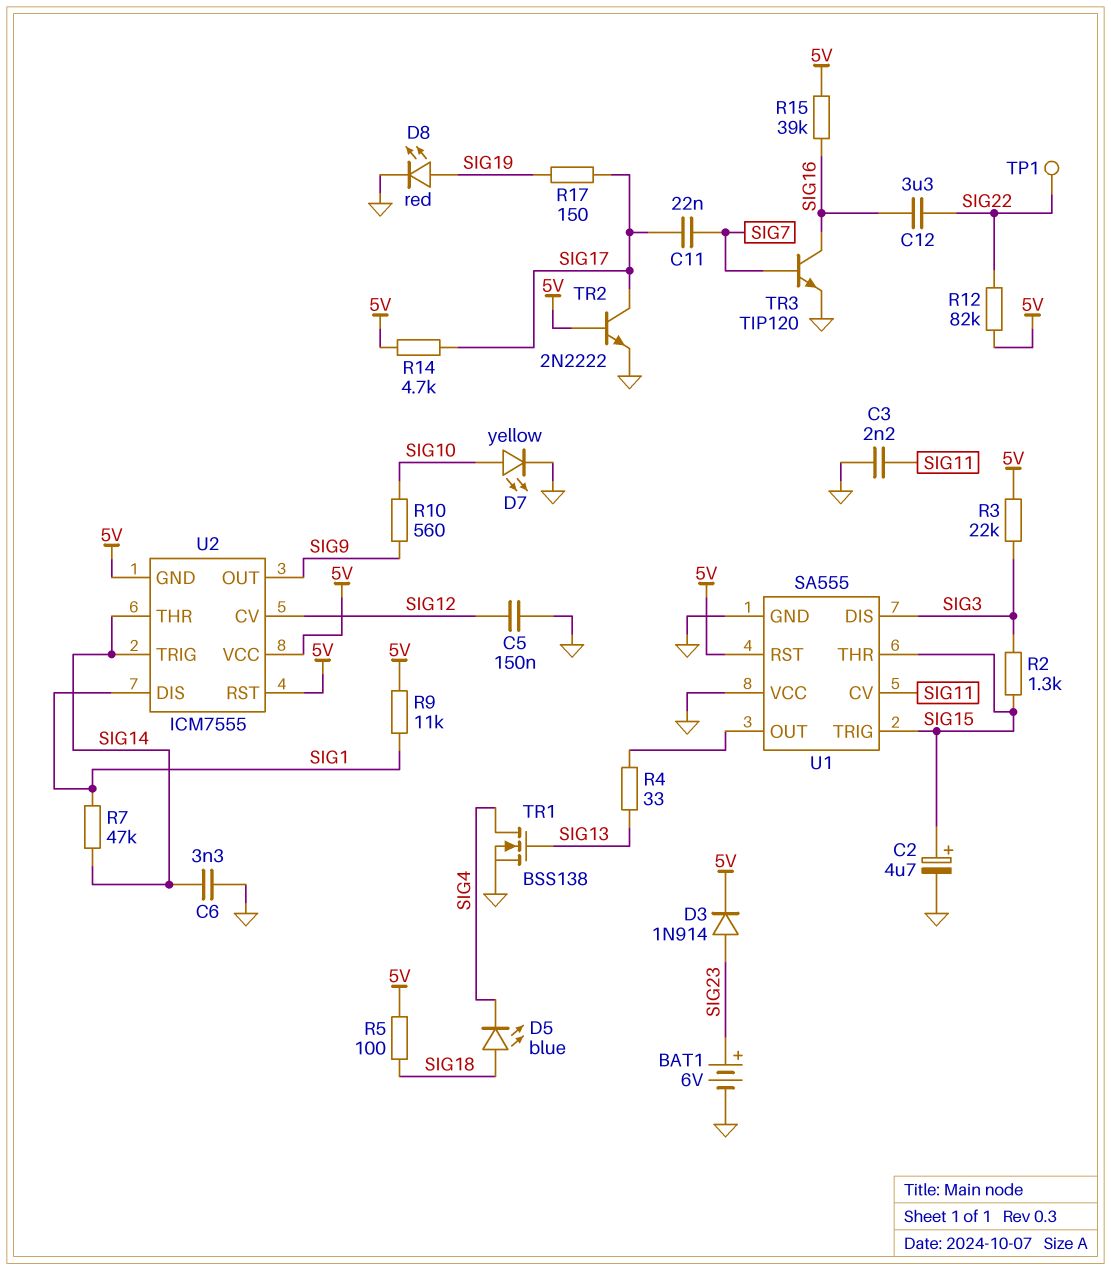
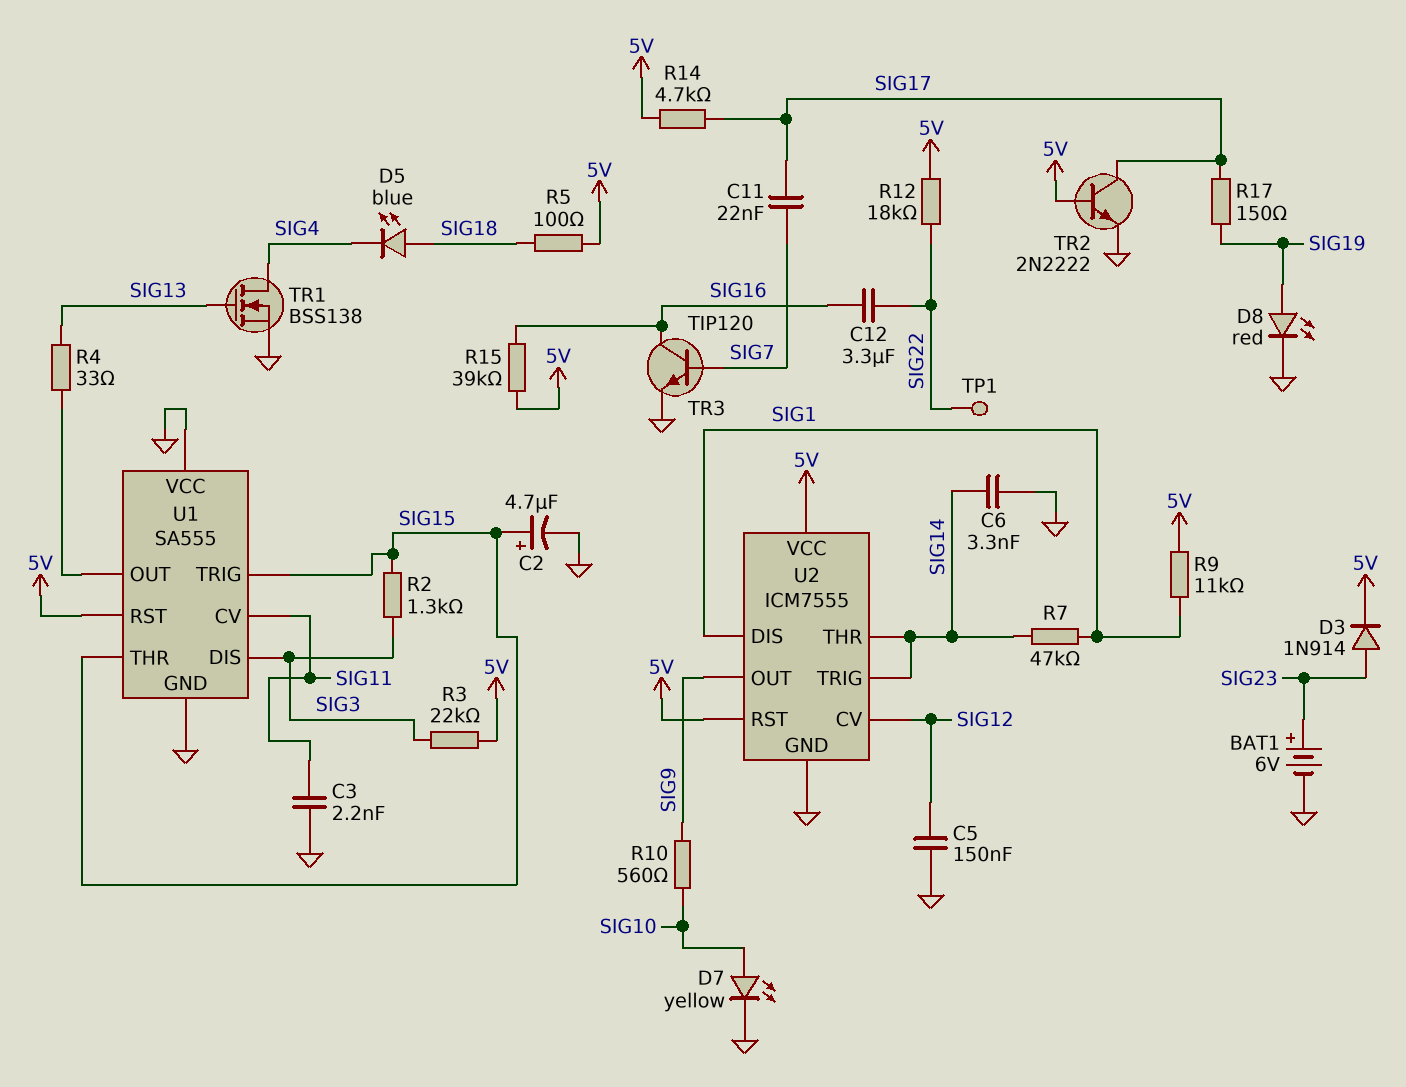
R12: 82k (5V, SIG22) -> 18k (5V, SIG22)
U2 pin GND: 5V -> GND

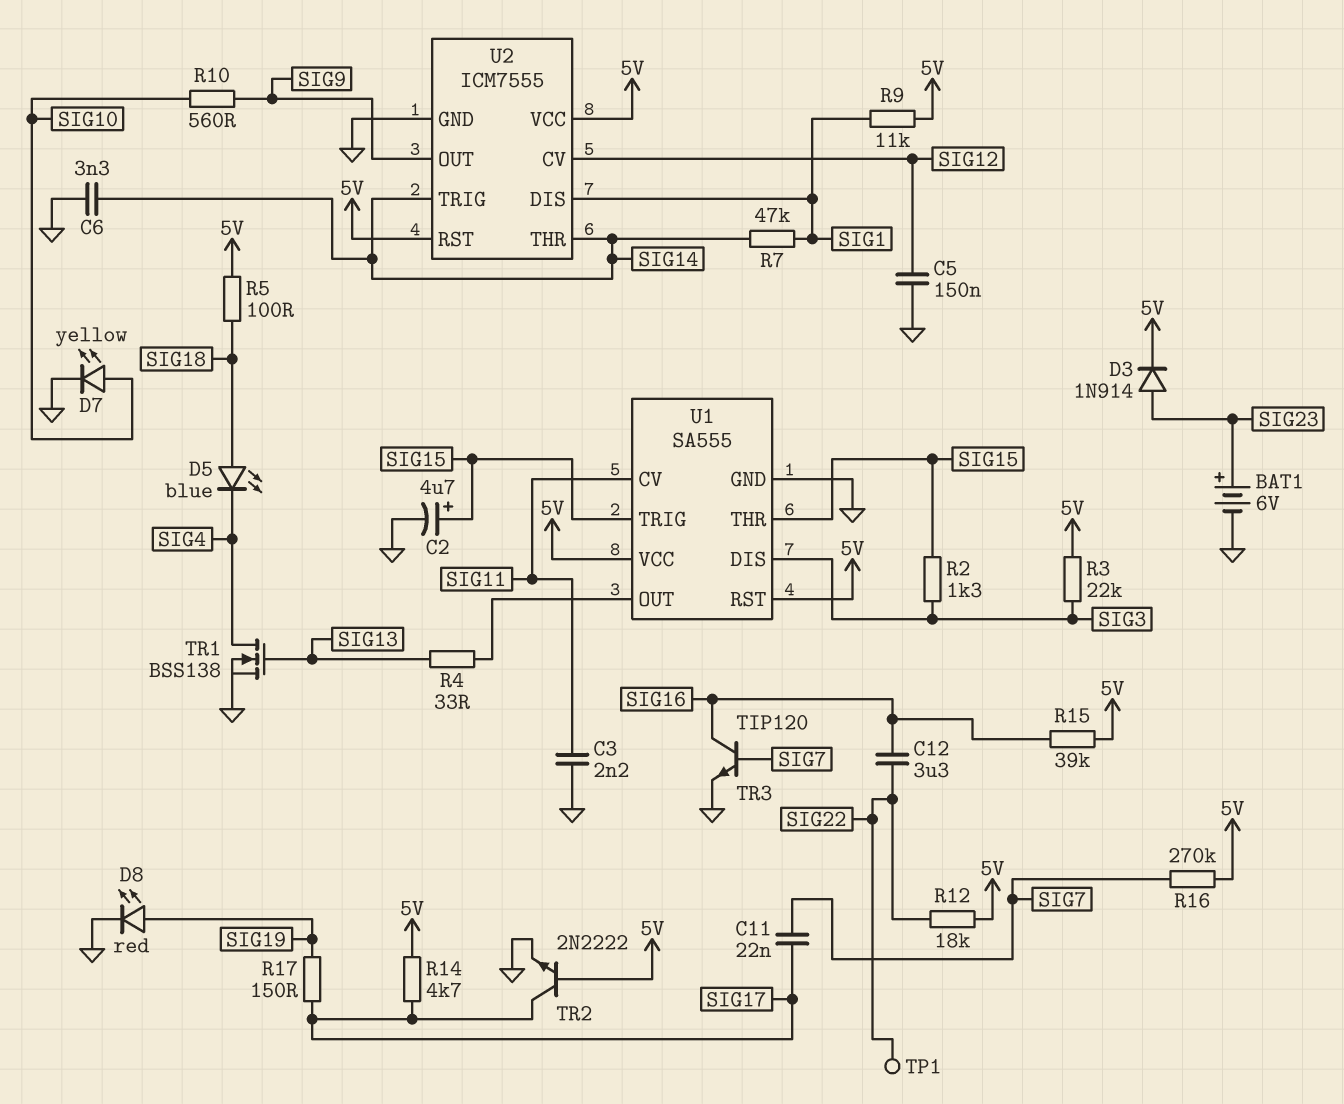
R16: none -> 270k (5V, SIG7)
U1 pin VCC: GND -> 5V

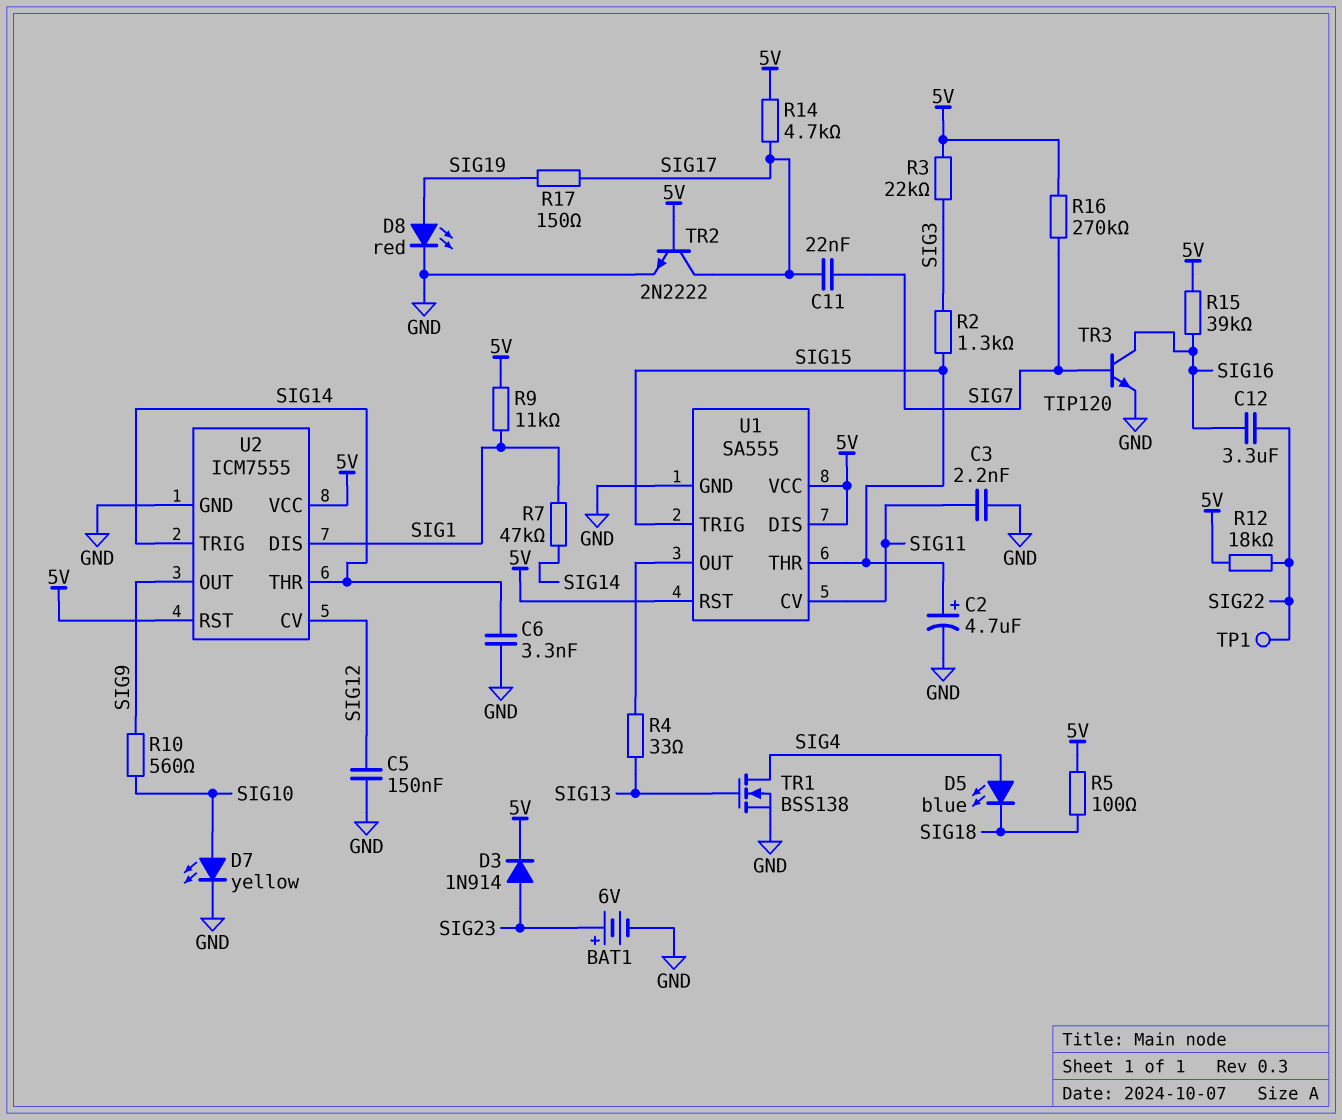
D5: LED blue (A SIG18, K SIG4) -> LED blue (A SIG4, K SIG18)
U1 pin DIS: SIG3 -> 5V

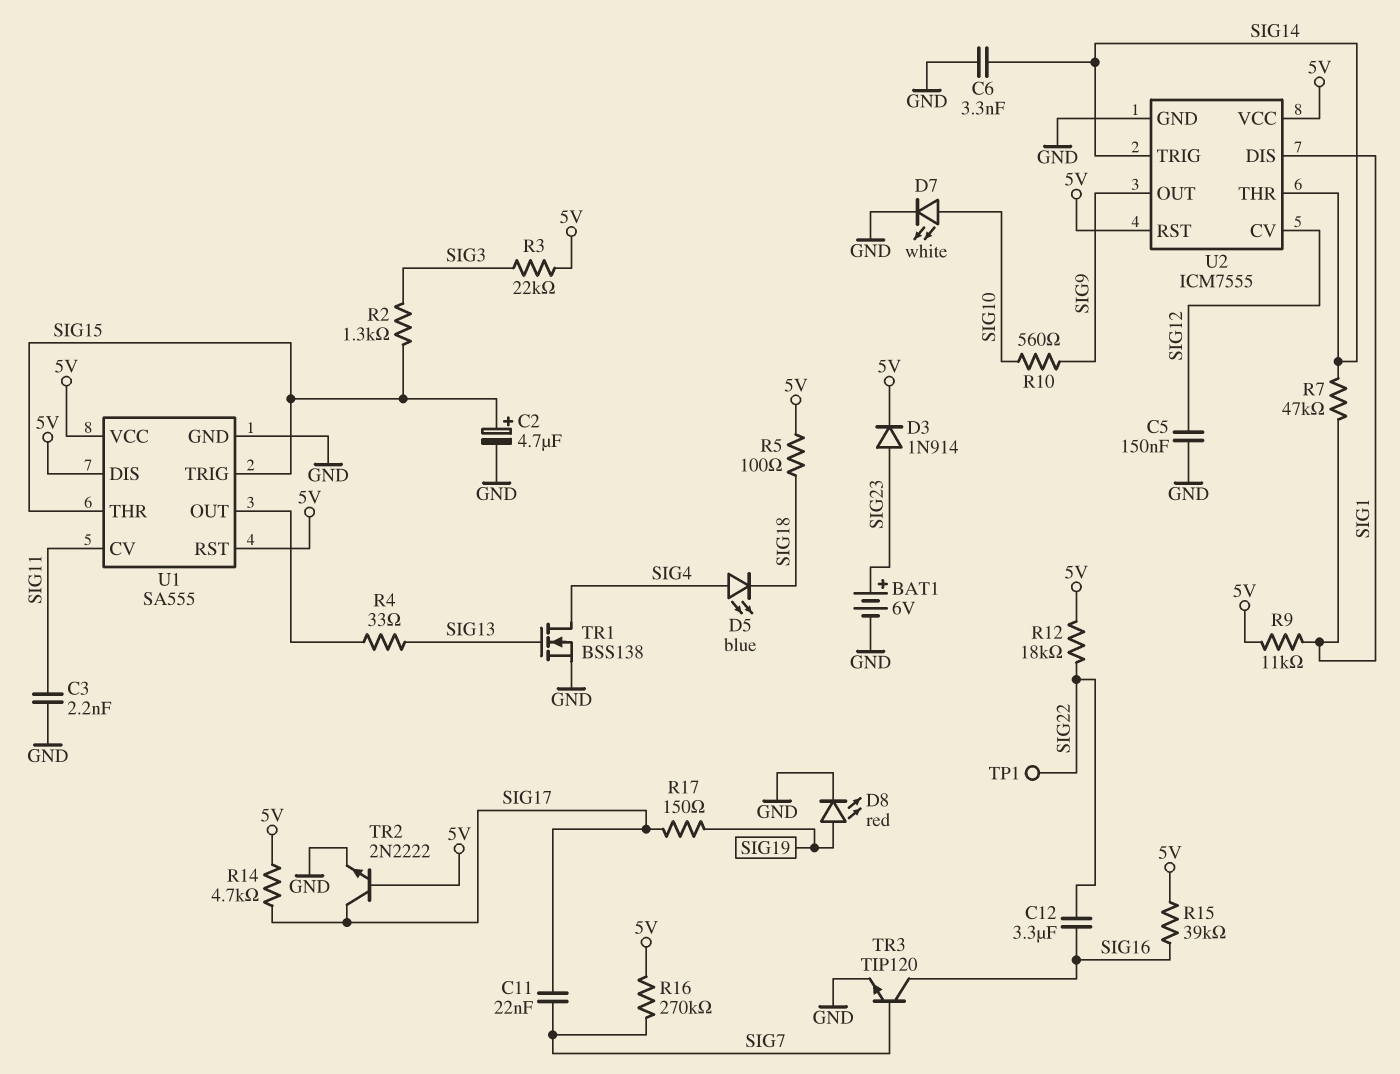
D7: LED yellow (A SIG10, K GND) -> LED white (A SIG10, K GND)

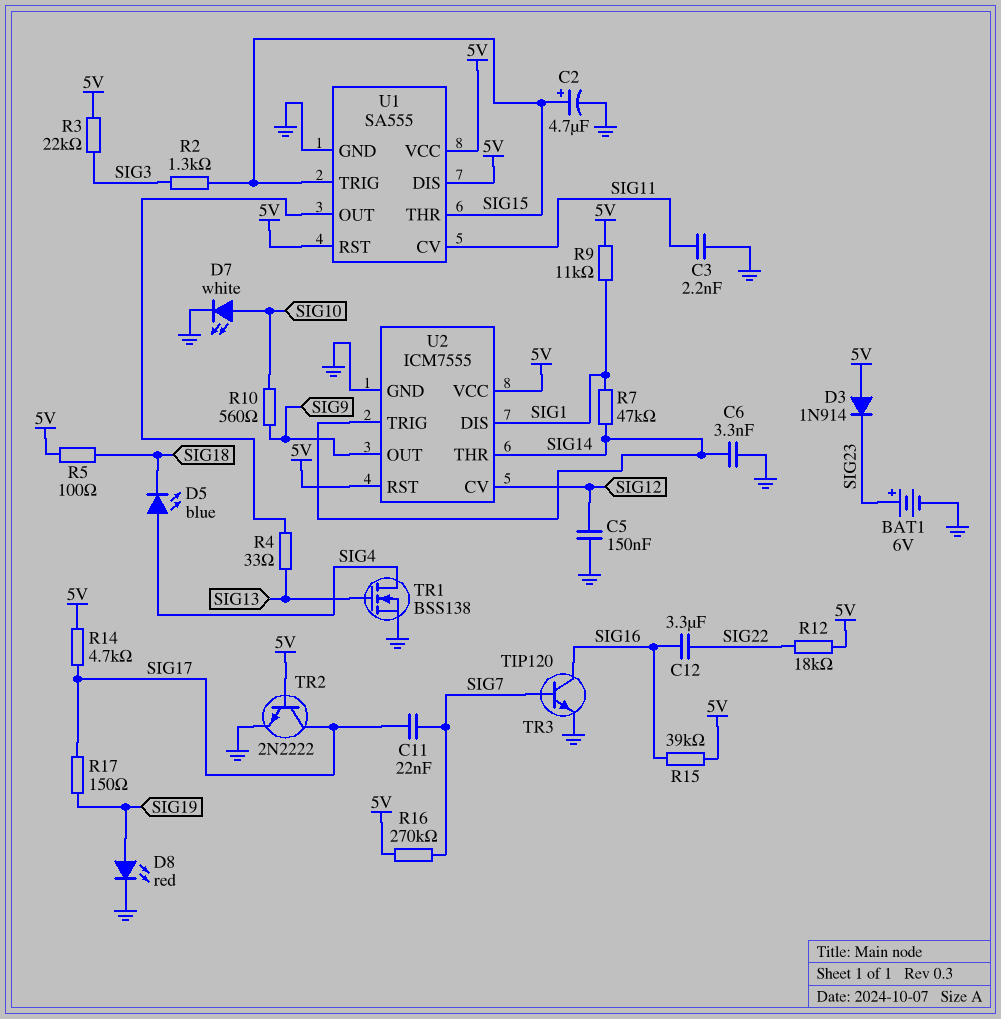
D3: diode 1N914 (A SIG23, K 5V) -> diode 1N914 (A 5V, K SIG23)
TP1: test point (SIG22) -> none

